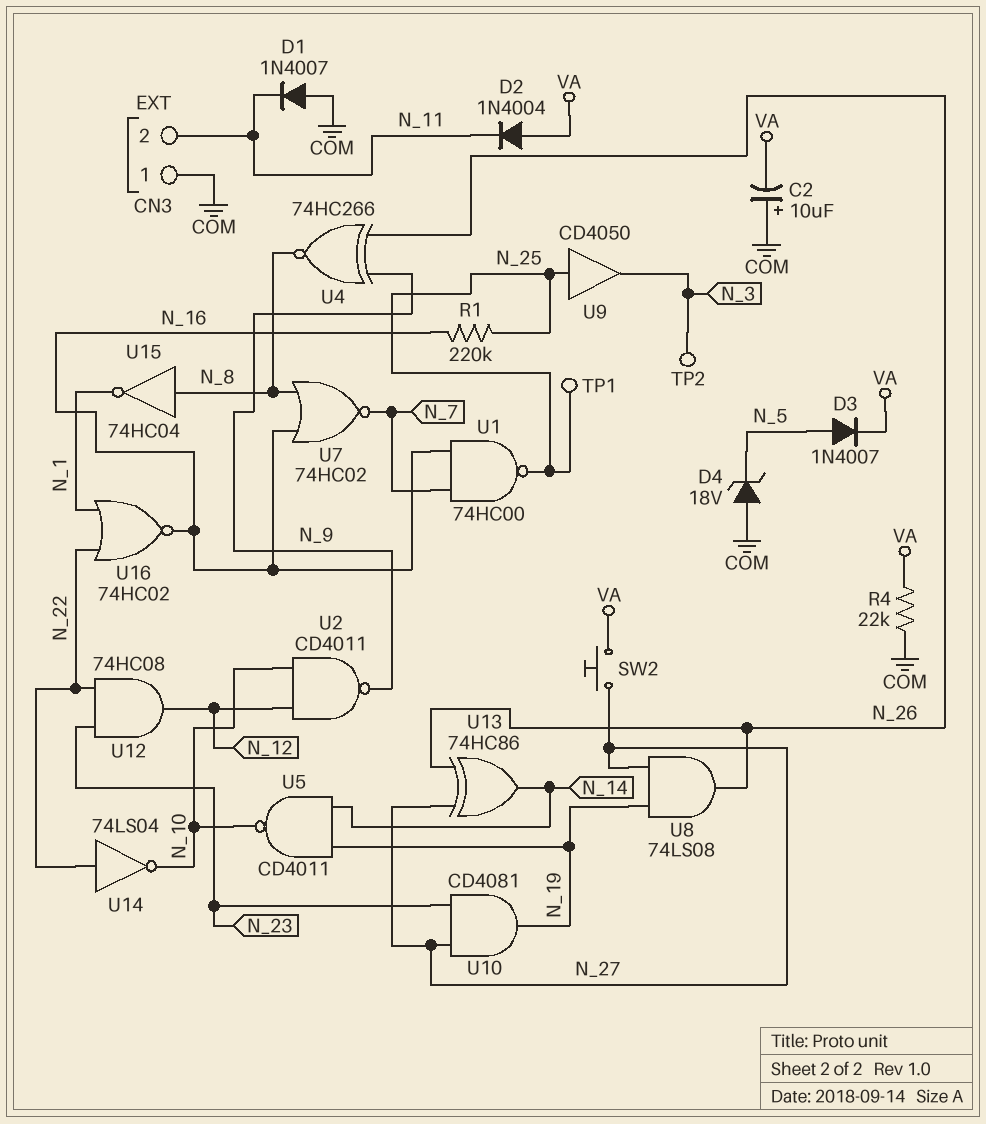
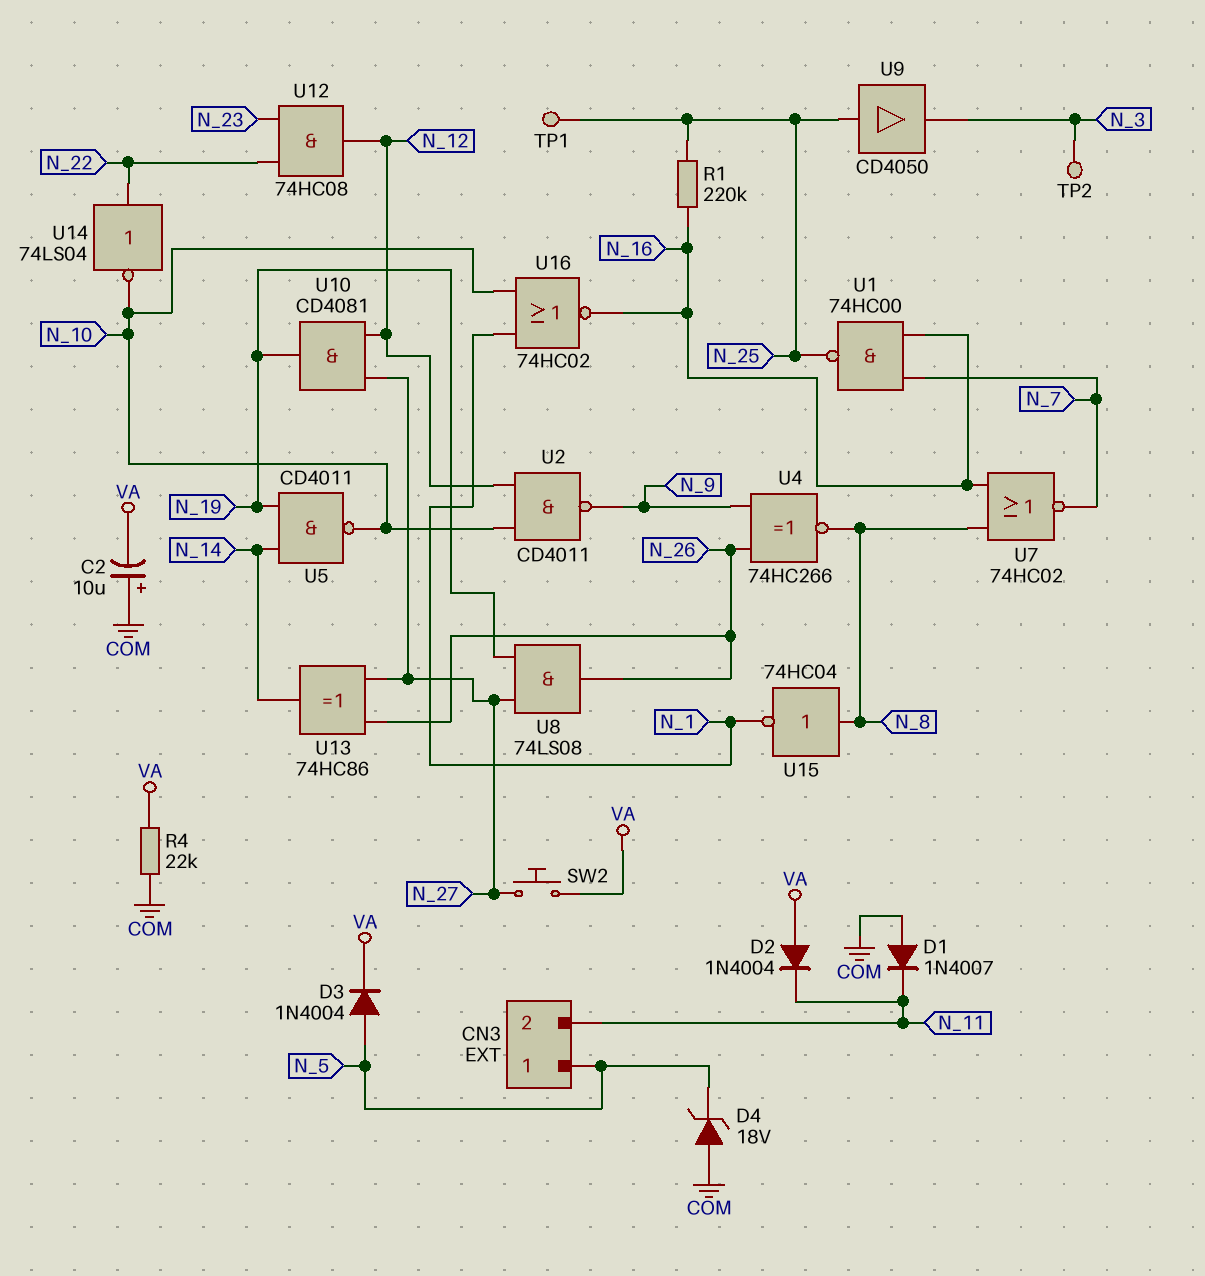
CN3 pin 1: COM -> N_5
D3: diode 1N4007 (A N_5, K VA) -> diode 1N4004 (A N_5, K VA)
U10: AND CD4081 (in N_23, in N_27, out N_19) -> AND CD4081 (in N_12, in N_27, out N_19)
U16: NOR 74HC02 (in N_1, in N_22, out N_16) -> NOR 74HC02 (in N_1, in N_10, out N_16)

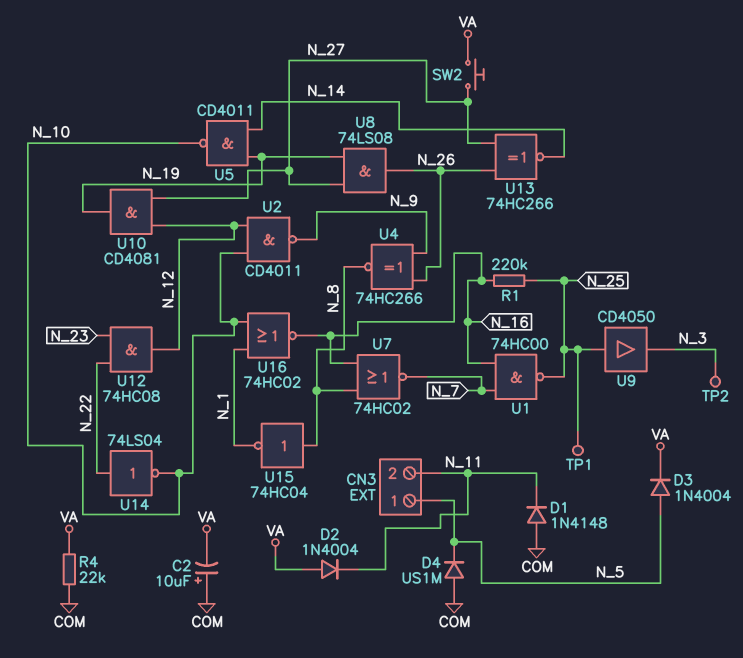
D1: diode 1N4007 (A COM, K N_11) -> diode 1N4148 (A COM, K N_11)
D4: zener 18V (A COM, K N_5) -> diode US1M (A COM, K N_5)
U13: XOR 74HC86 (in N_26, in N_27, out N_14) -> XNOR 74HC266 (in N_26, in N_27, out N_14)

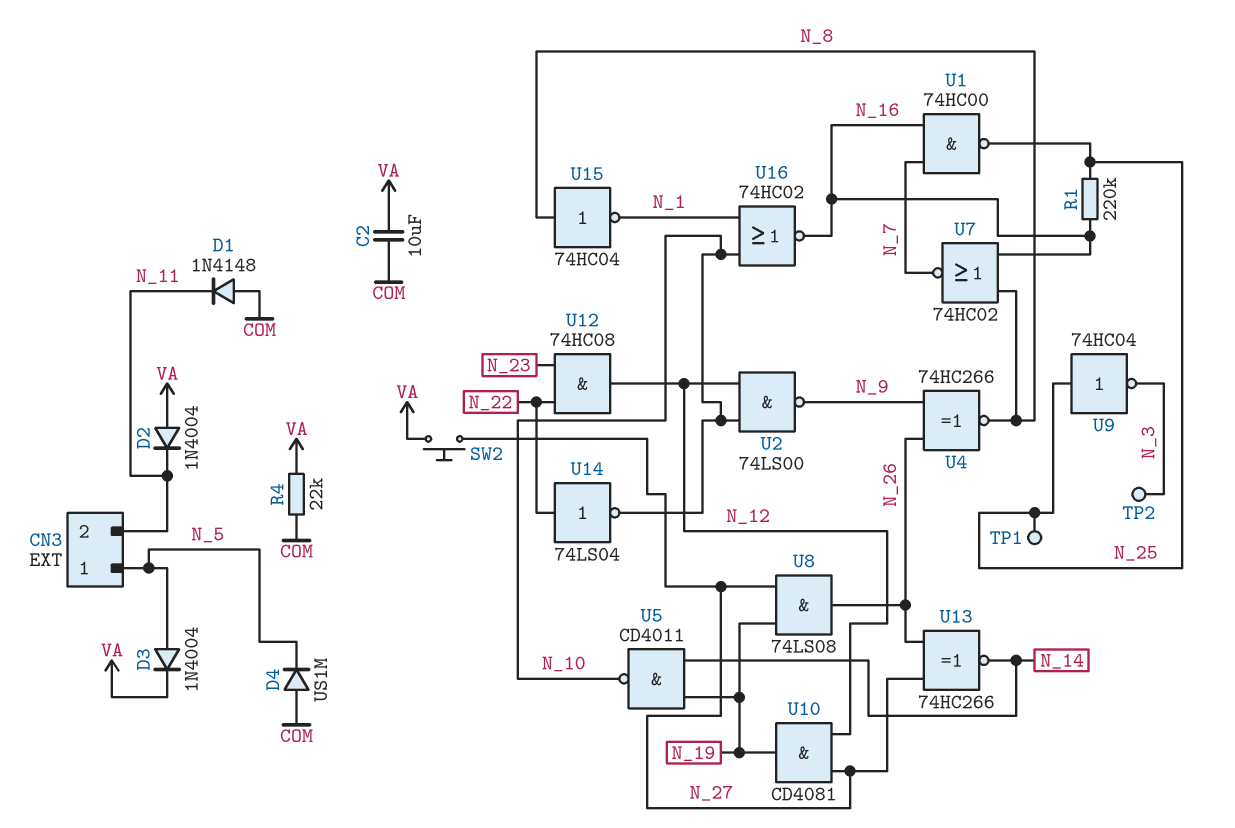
C2: 10uF (plus COM, minus VA) -> 10uF (COM, VA)
U2: NAND CD4011 (in N_10, in N_12, out N_9) -> NAND 74LS00 (in N_10, in N_12, out N_9)
U9: buffer CD4050 (in N_25, out N_3) -> NOT 74HC04 (in N_25, out N_3)

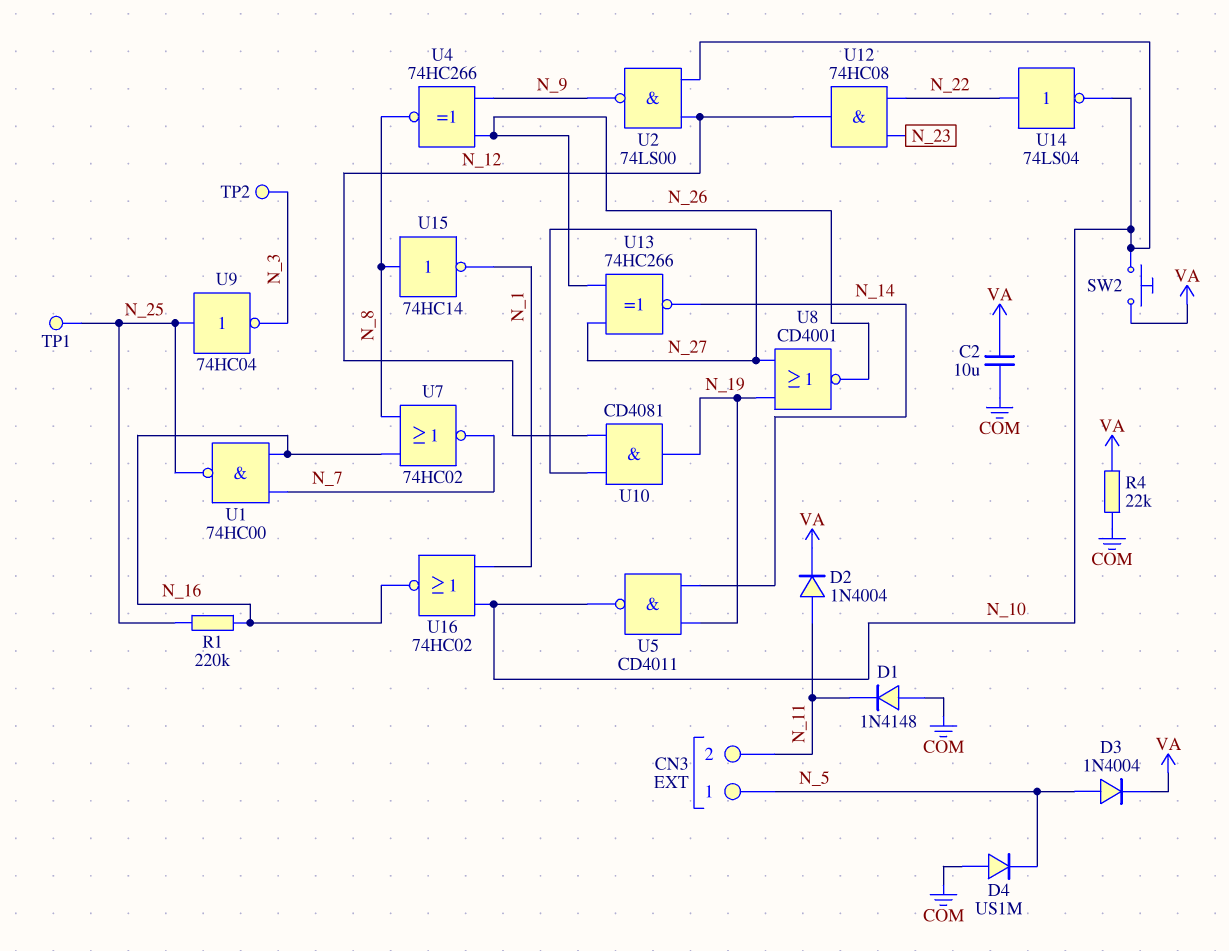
D2: diode 1N4004 (A VA, K N_11) -> diode 1N4004 (A N_11, K VA)
SW2: button (N_27, VA) -> button (N_10, VA)
U8: AND 74LS08 (in N_19, in N_27, out N_26) -> NOR CD4001 (in N_19, in N_27, out N_26)
U15: NOT 74HC04 (in N_8, out N_1) -> NOT 74HC14 (in N_8, out N_1)

